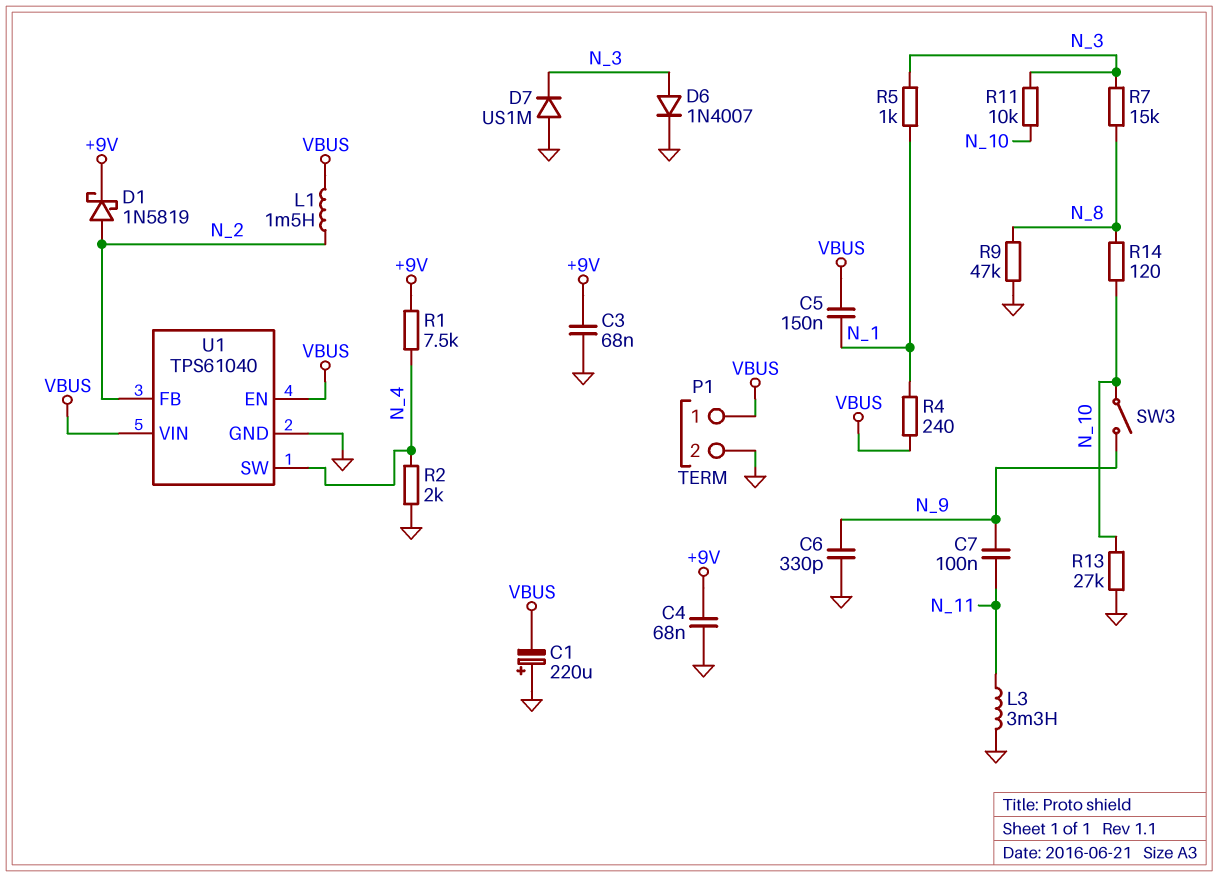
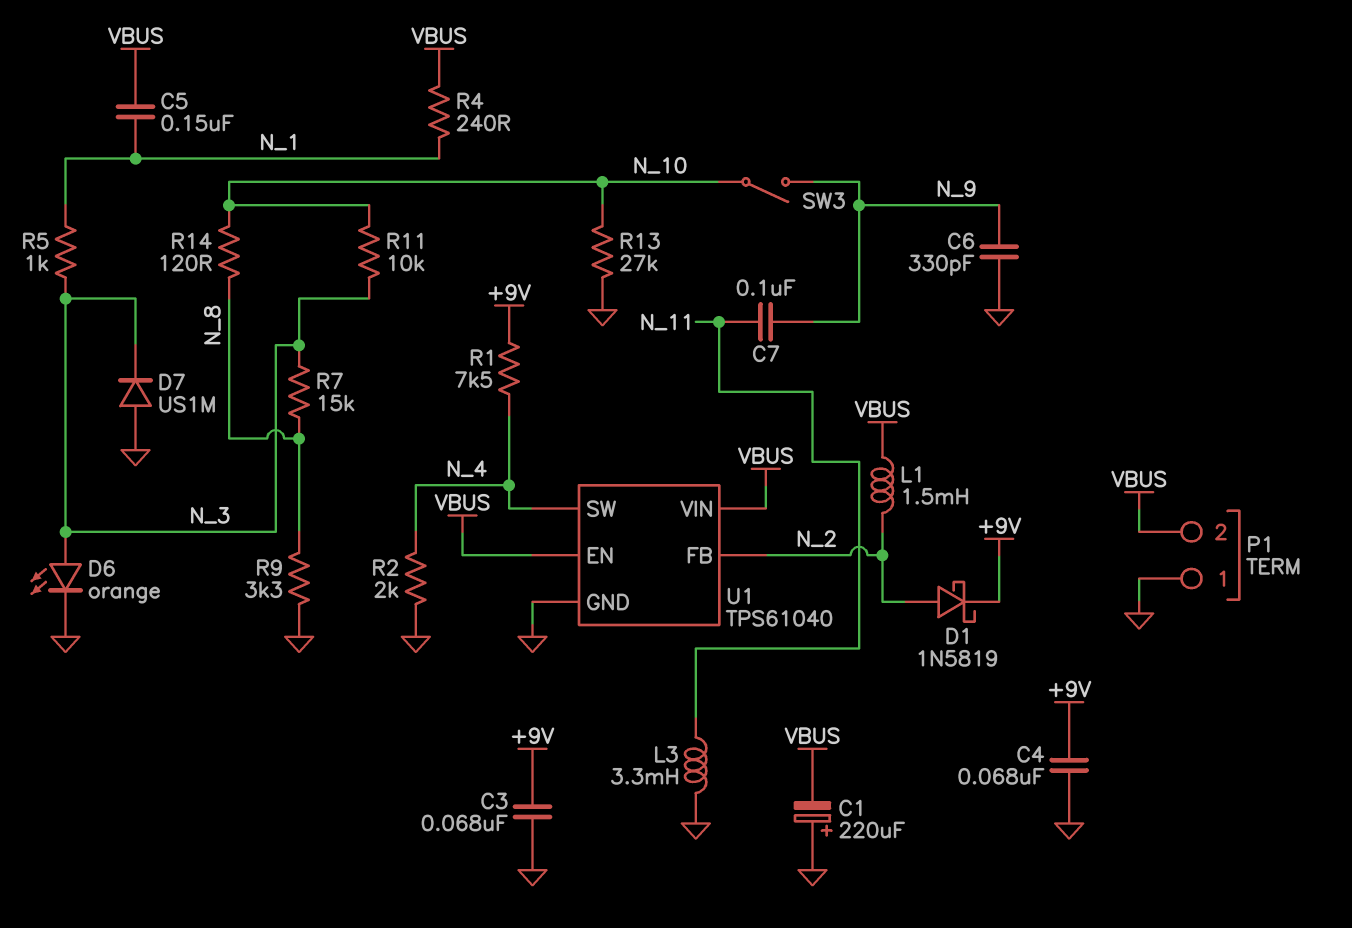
D6: diode 1N4007 (A N_3, K GND) -> LED orange (A N_3, K GND)
P1 pin 1: VBUS -> GND
P1 pin 2: GND -> VBUS
R9: 47k (GND, N_8) -> 3.3k (GND, N_8)

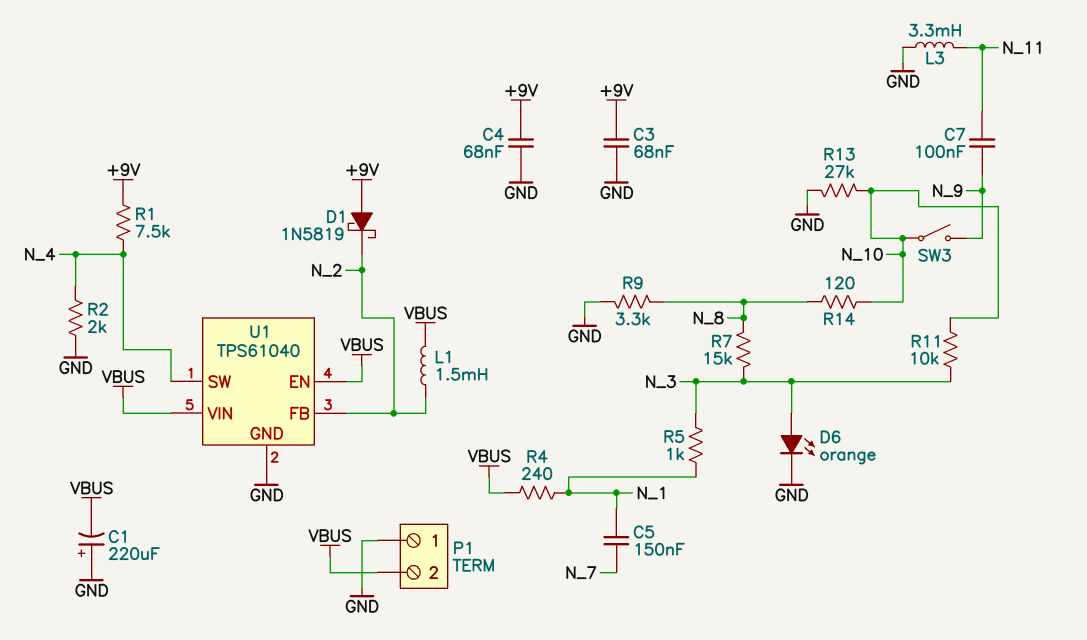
C5: 150nF (N_1, VBUS) -> 150nF (N_1, N_7)
C6: 330pF (GND, N_9) -> none
D1: schottky 1N5819 (A N_2, K +9V) -> schottky 1N5819 (A +9V, K N_2)
D7: diode US1M (A GND, K N_3) -> none

